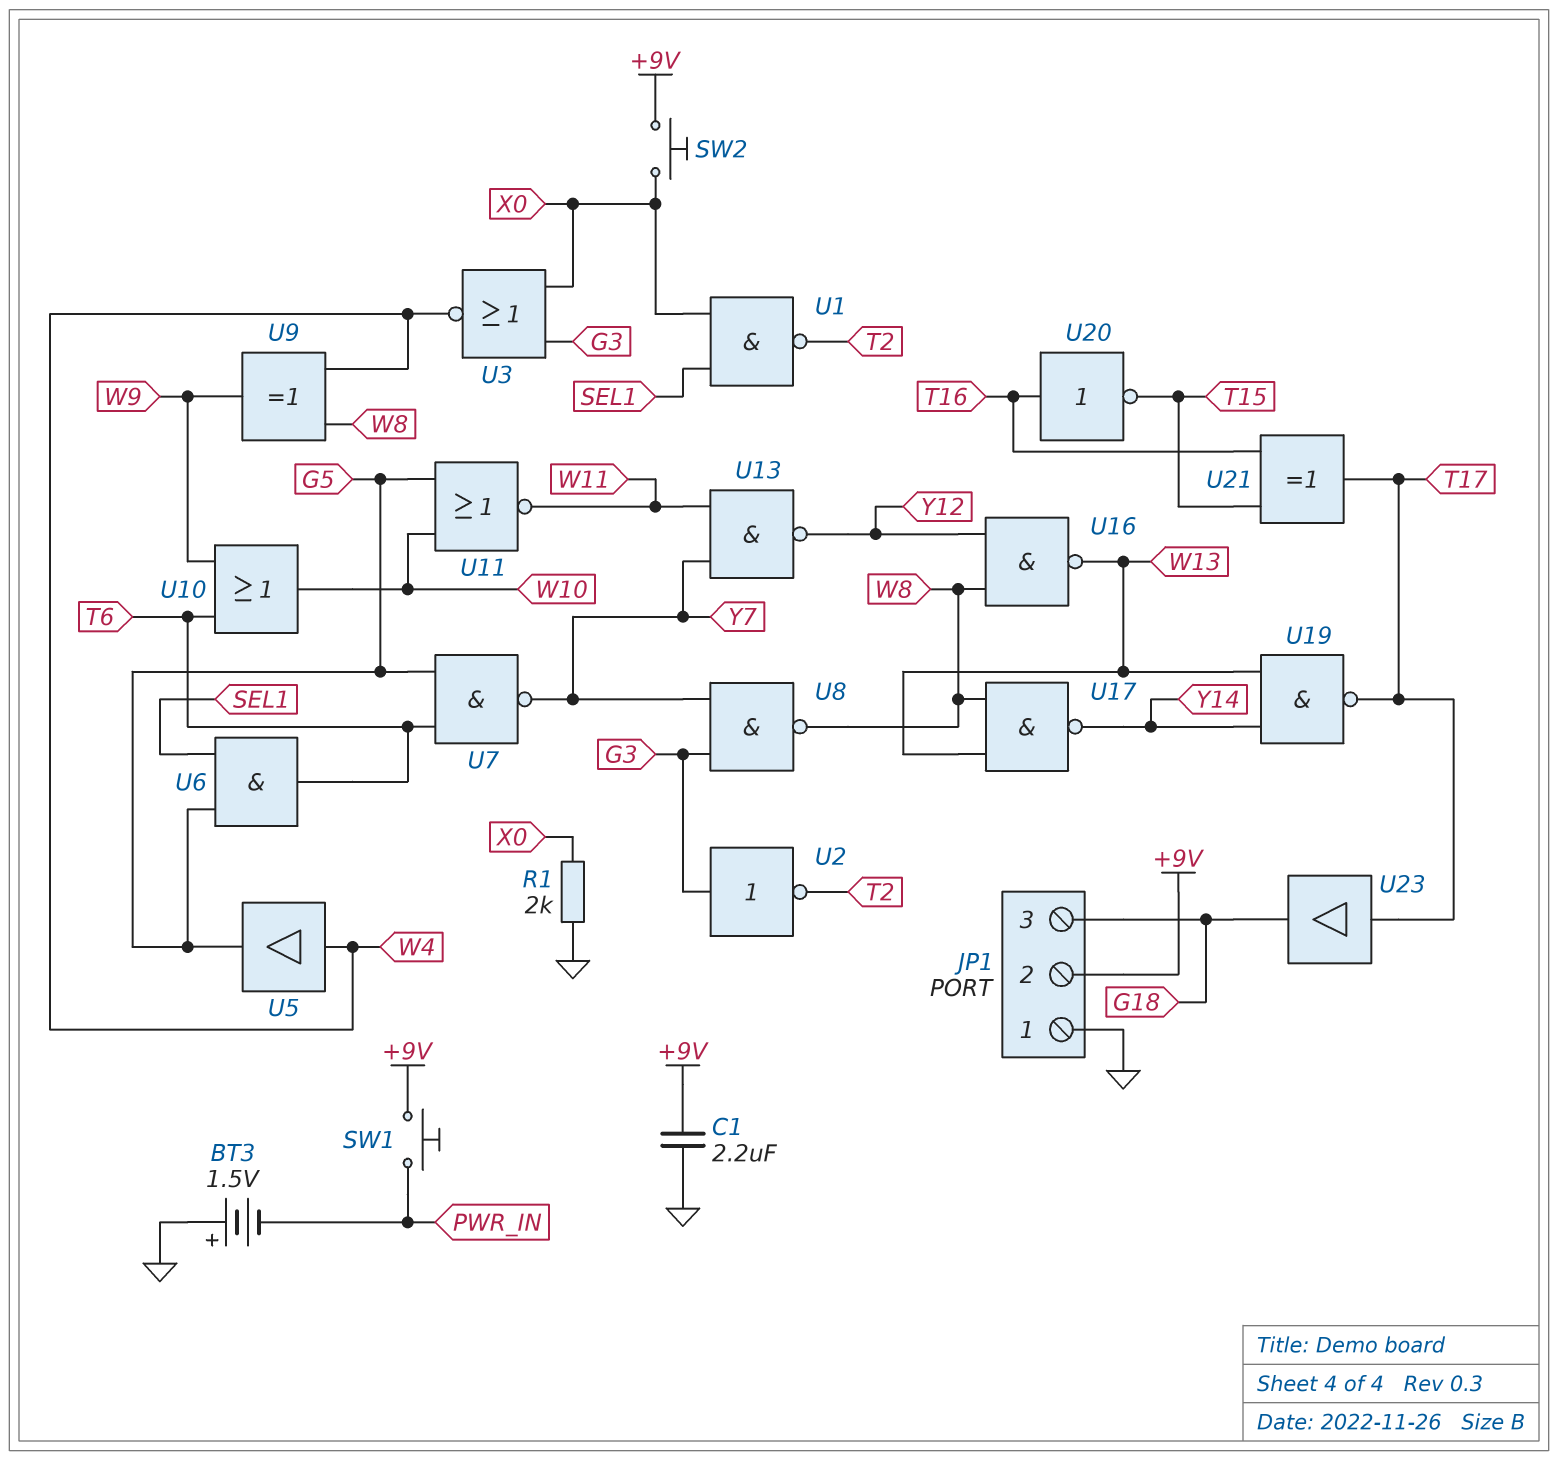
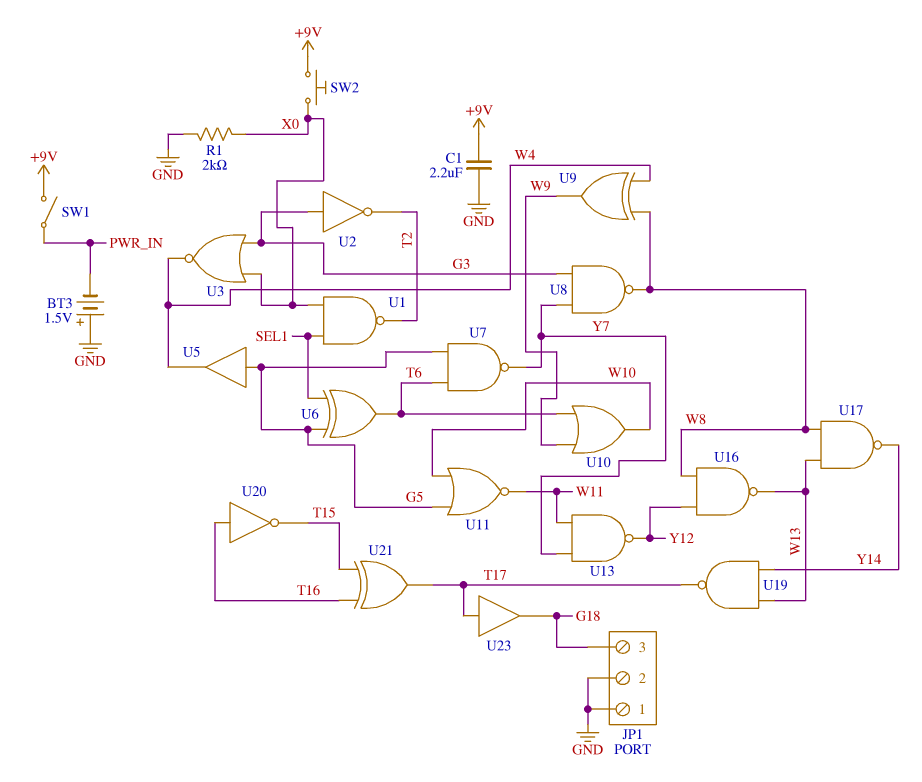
JP1 pin 2: +9V -> GND
SW1: button (+9V, PWR_IN) -> switch (+9V, PWR_IN)
U5: buffer (in W4, out G5) -> buffer (in G5, out W4)
U6: AND (in G5, in SEL1, out T6) -> XOR (in G5, in SEL1, out T6)

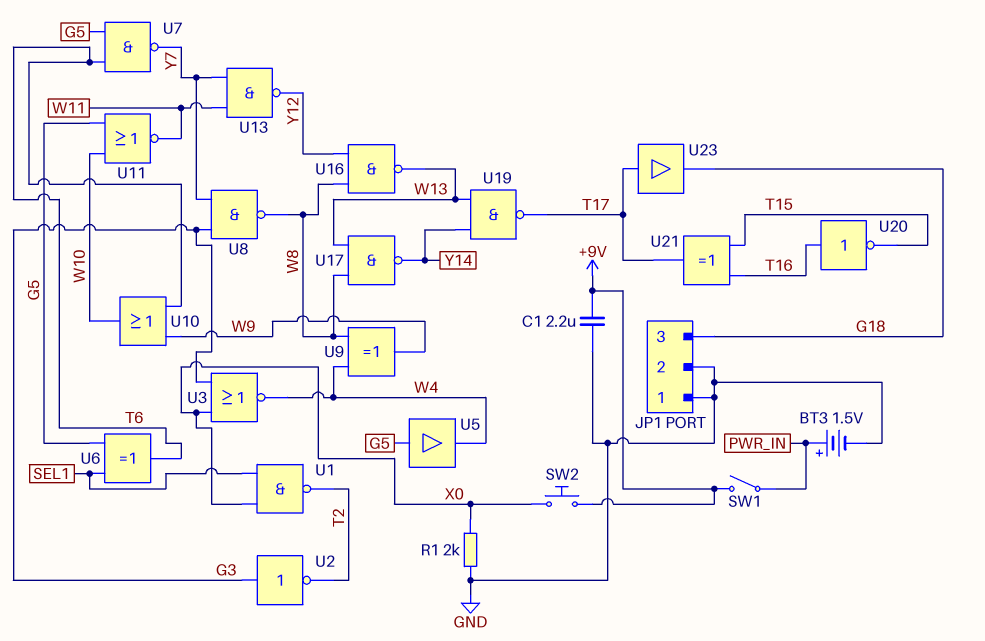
BT3: 1.5V (plus GND, minus PWR_IN) -> 1.5V (plus PWR_IN, minus GND)

